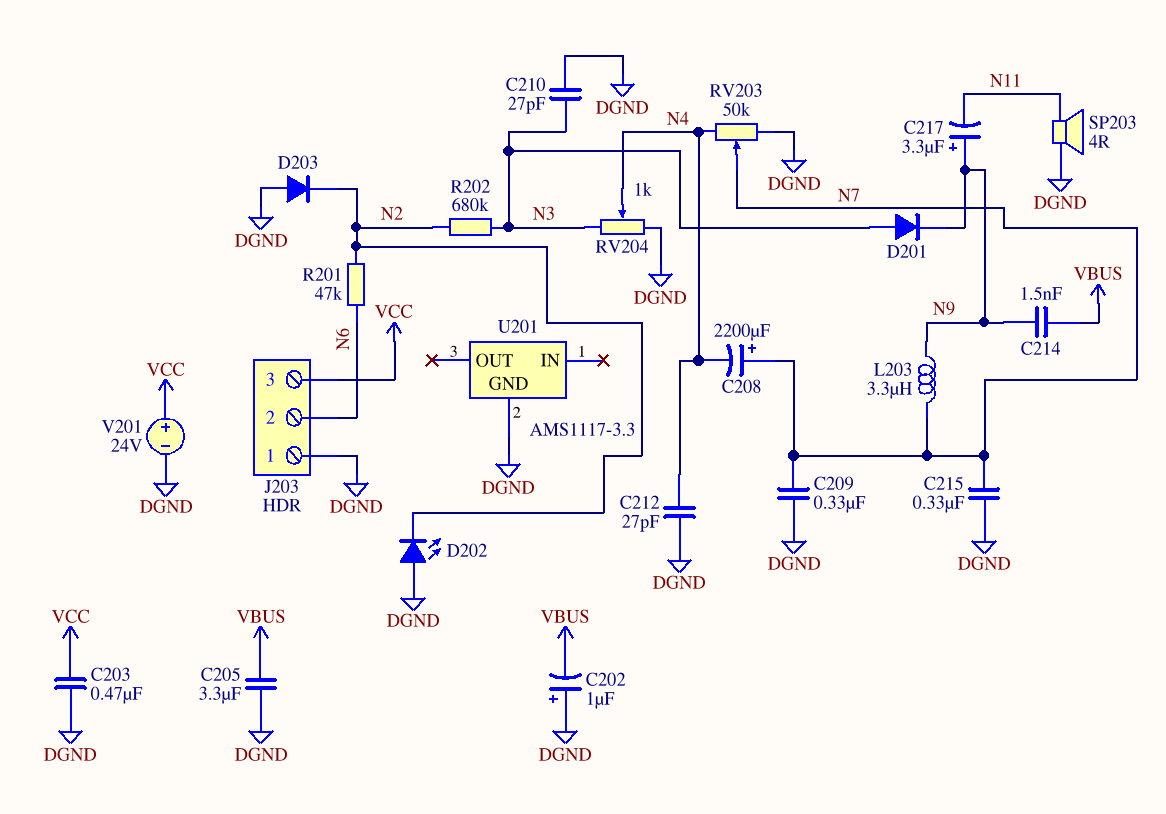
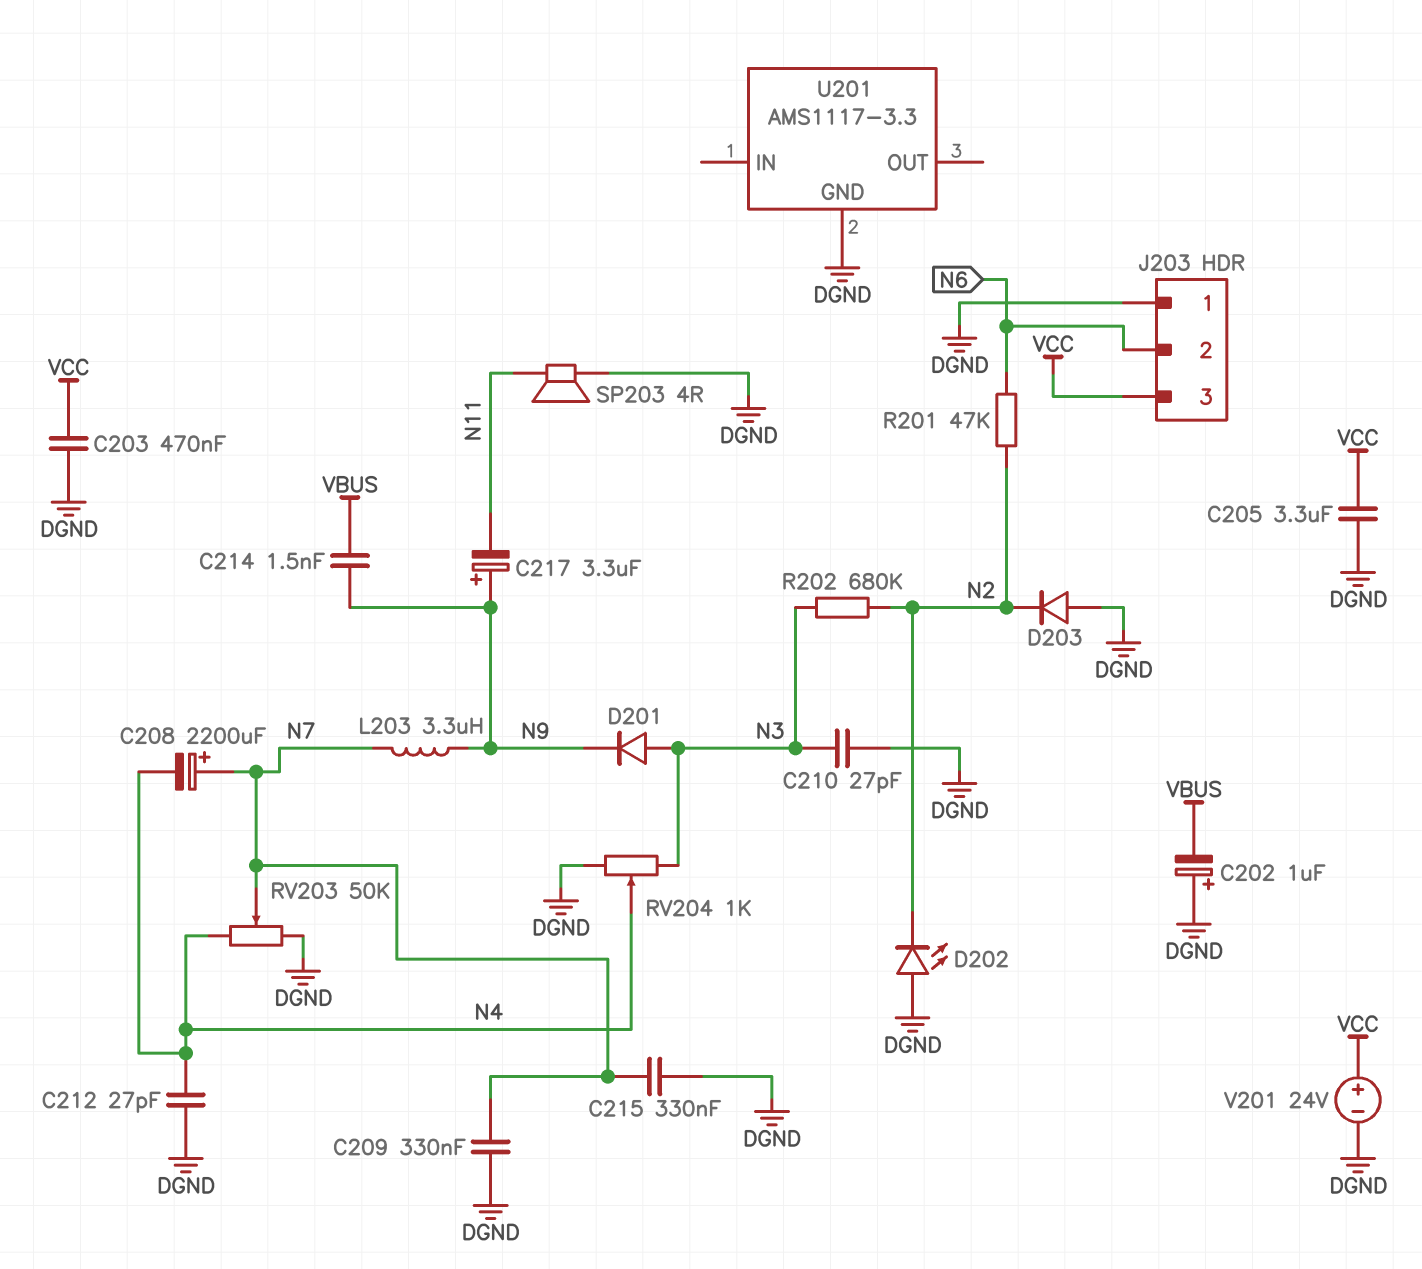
C205: 3.3uF (DGND, VBUS) -> 3.3uF (DGND, VCC)

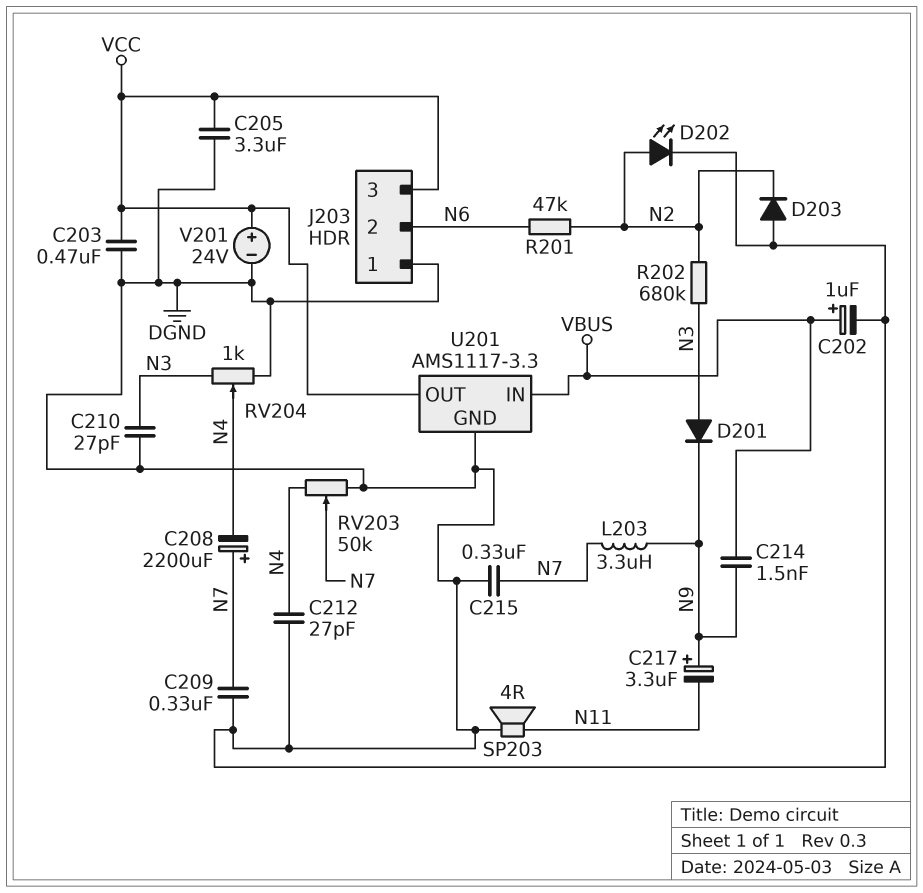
C202: 1uF (plus DGND, minus VBUS) -> 1uF (plus VBUS, minus DGND)
D202: LED (A DGND, K N2) -> LED (A N2, K DGND)
U201 pin IN: none -> VBUS
U201 pin OUT: none -> VCC

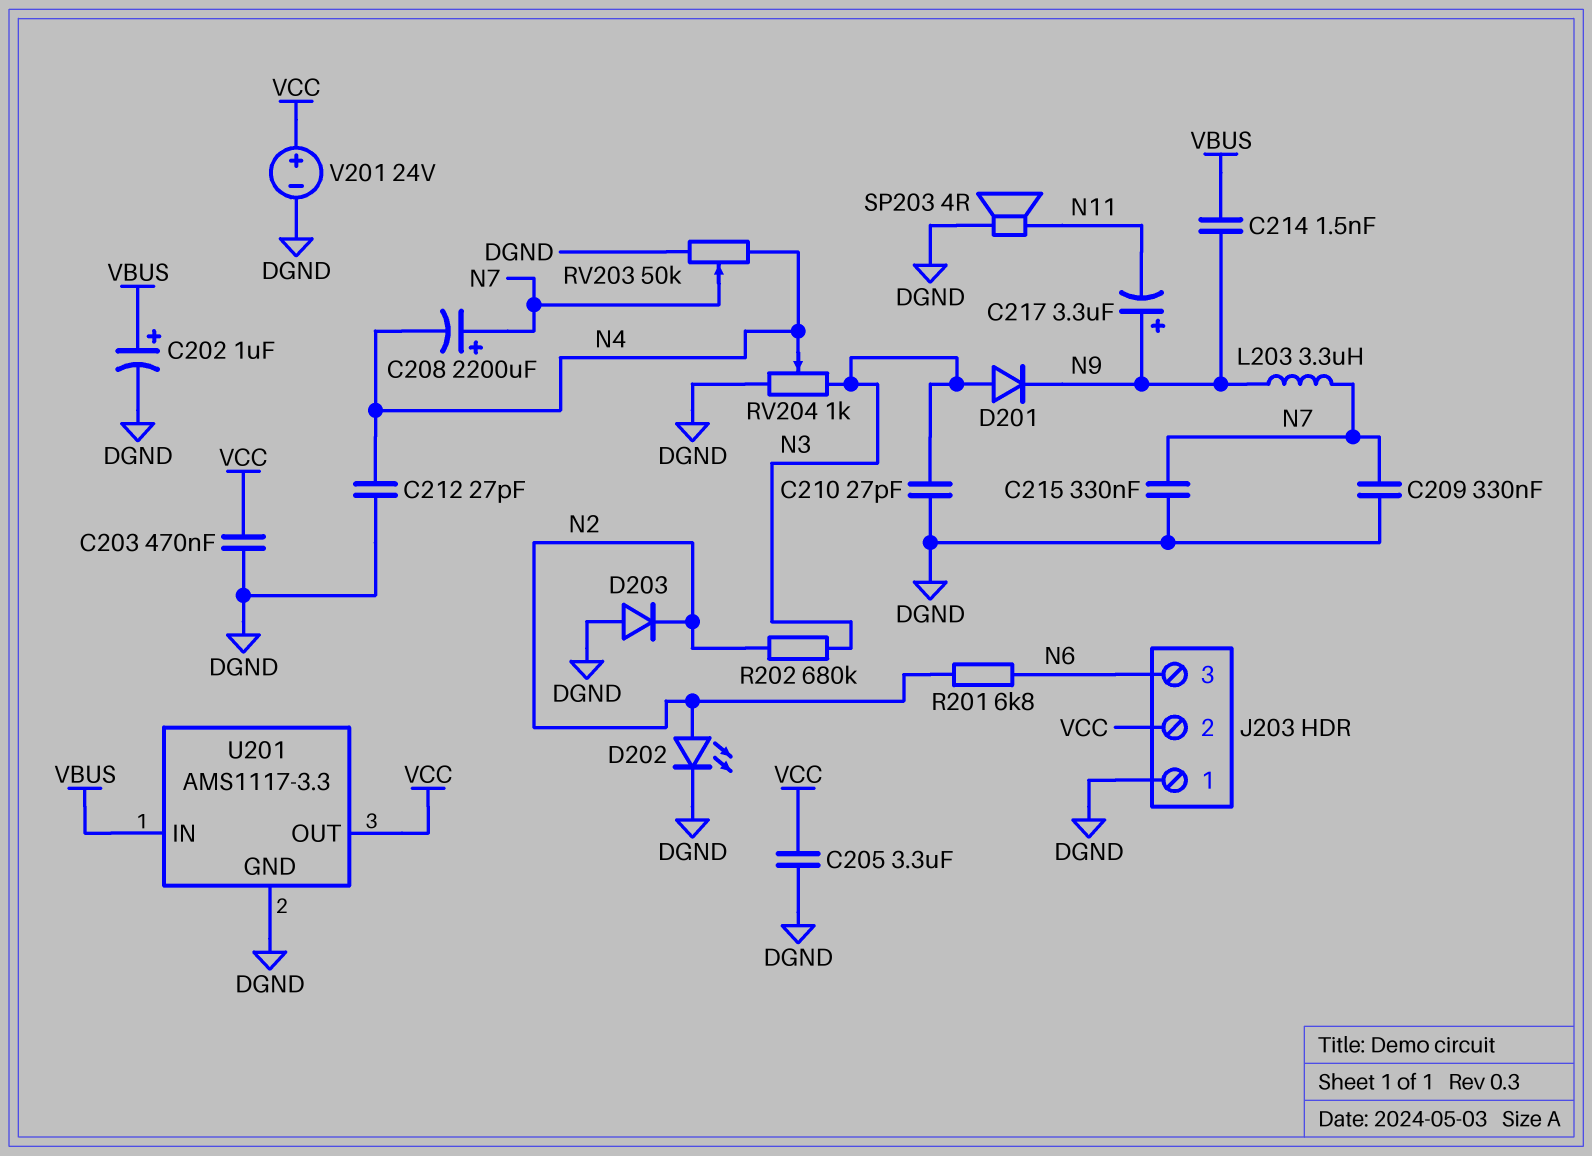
J203 pin 2: N6 -> VCC
J203 pin 3: VCC -> N6
R201: 47k (N2, N6) -> 6.8k (N2, N6)

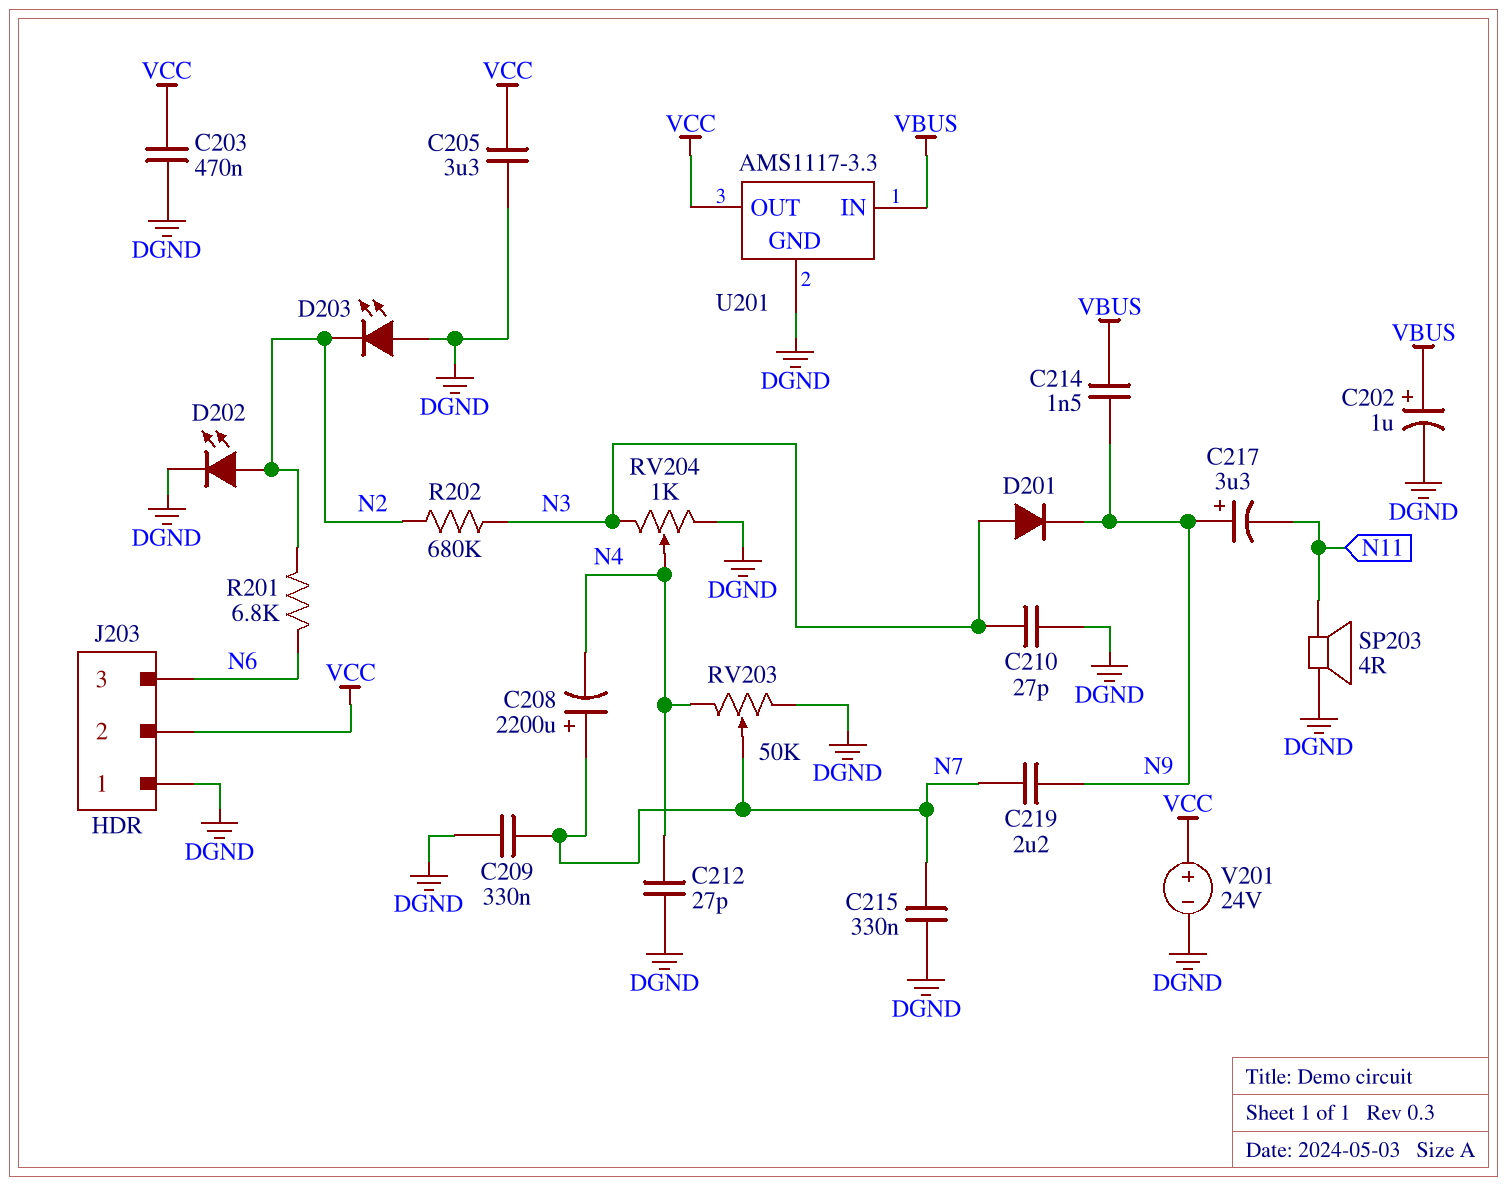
C219: none -> 2.2uF (N7, N9)
D203: diode (A DGND, K N2) -> LED (A DGND, K N2)
L203: 3.3uH (N7, N9) -> none

